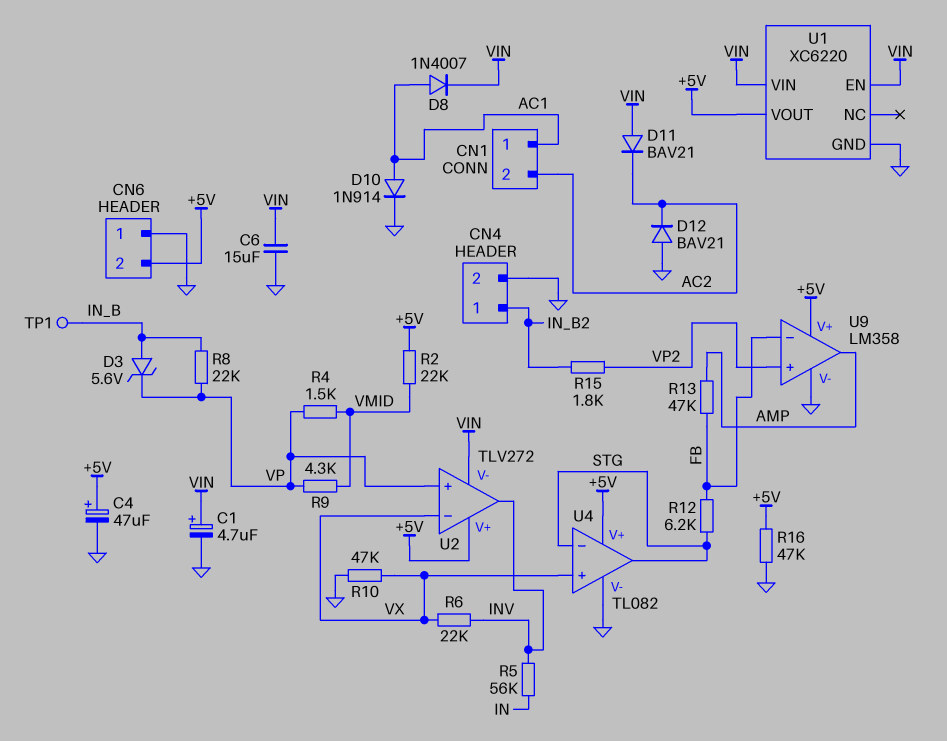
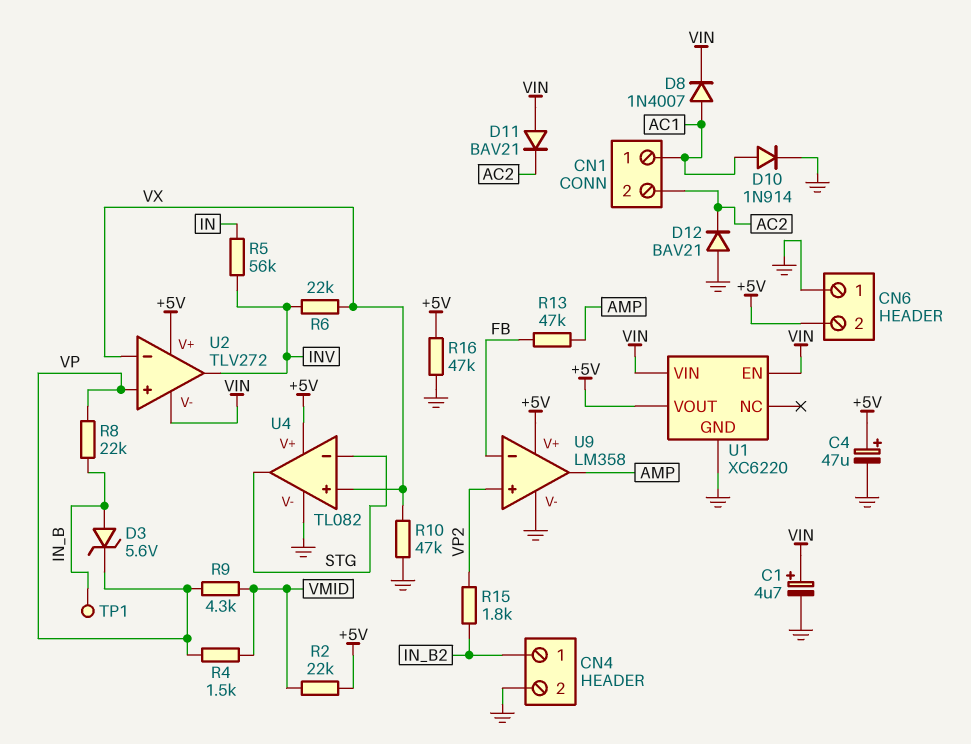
C6: 15uF (GND, VIN) -> none
R12: 6.2k (FB, STG) -> none

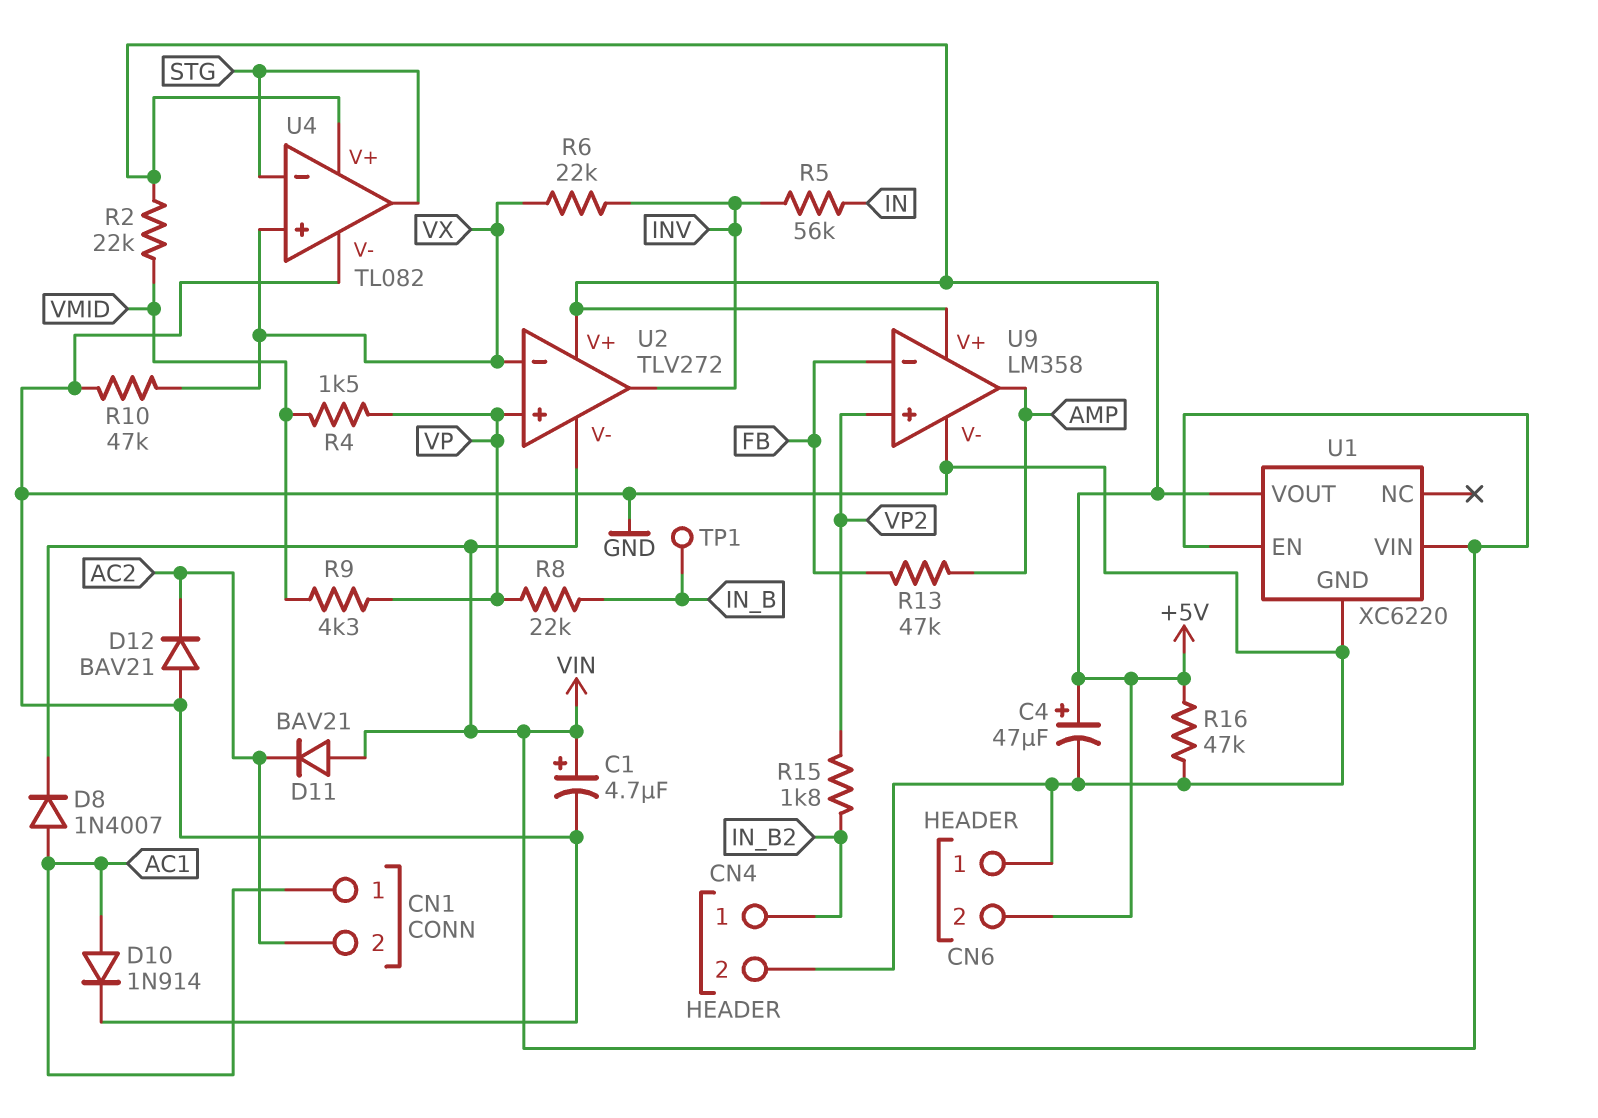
D3: zener 5.6V (A IN_B, K VP) -> none

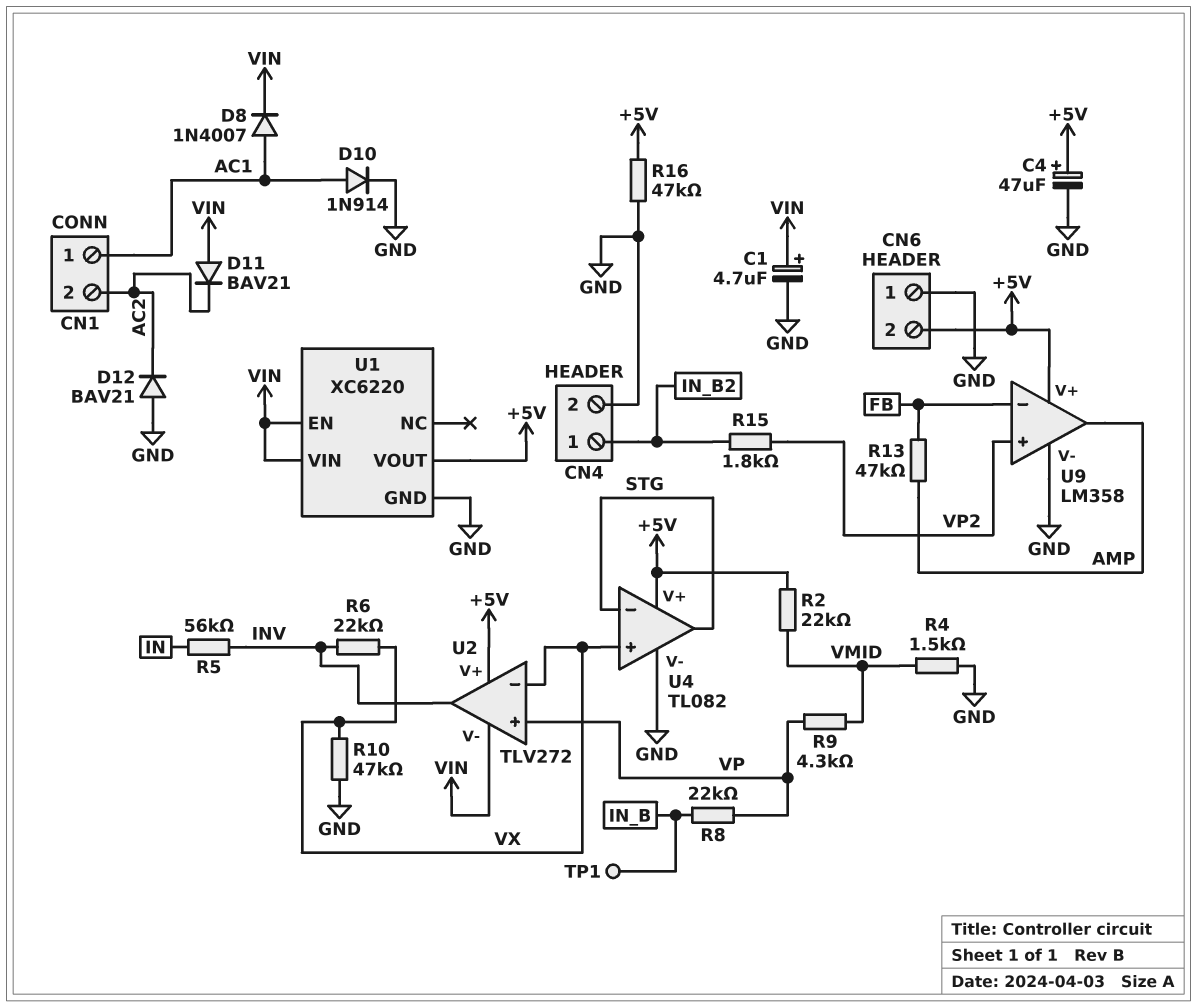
R4: 1.5k (VMID, VP) -> 1.5k (GND, VMID)

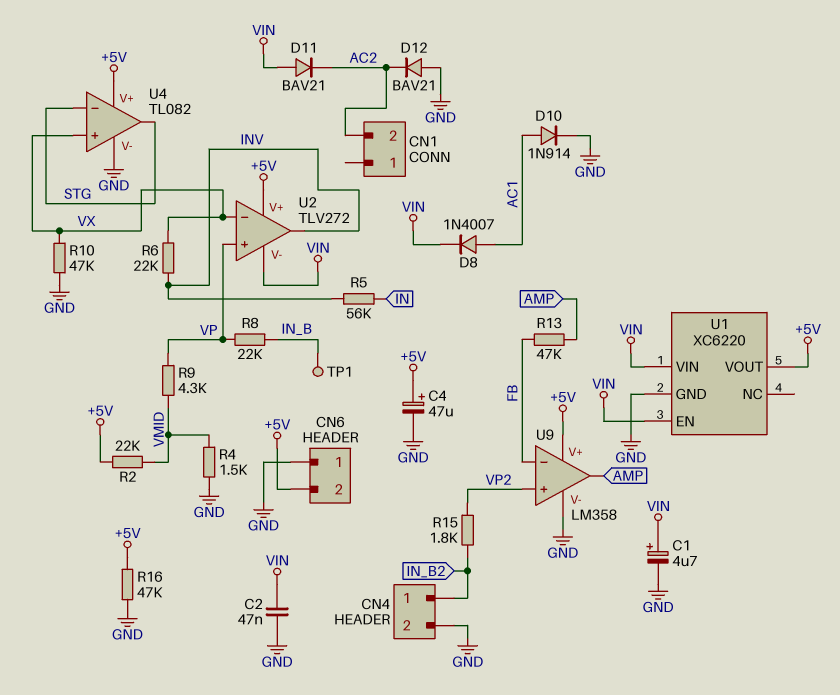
C2: none -> 47nF (GND, VIN)
CN1 pin 1: AC1 -> none

